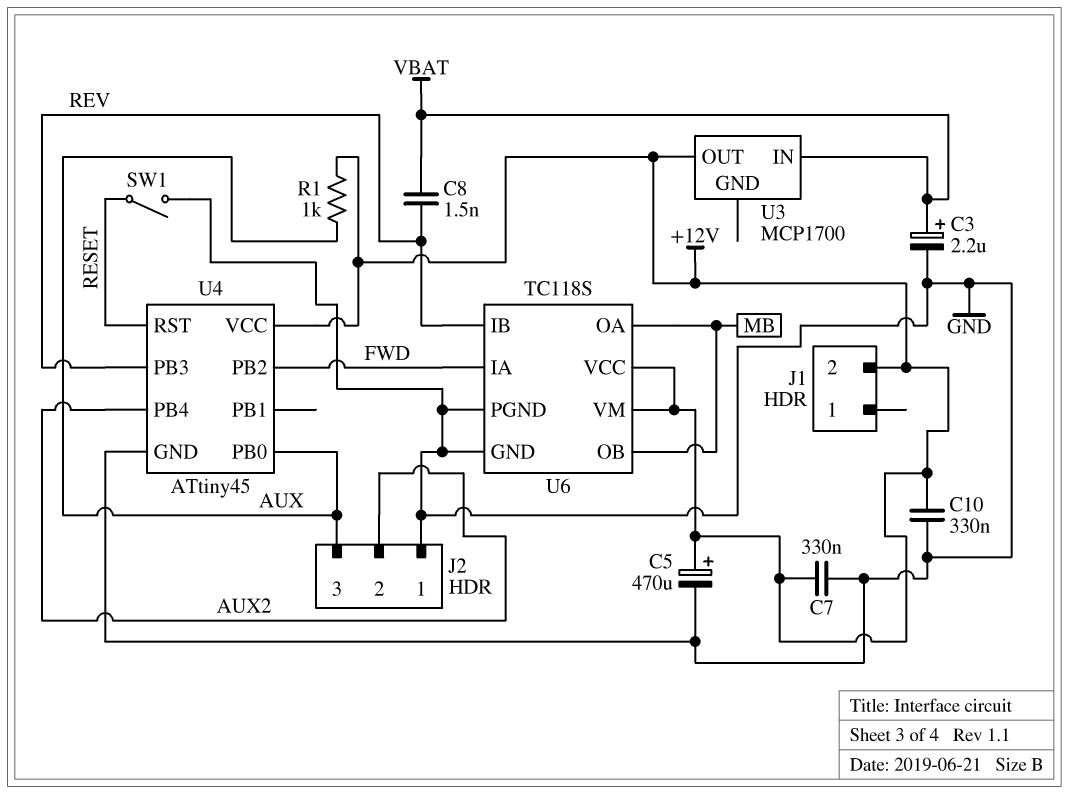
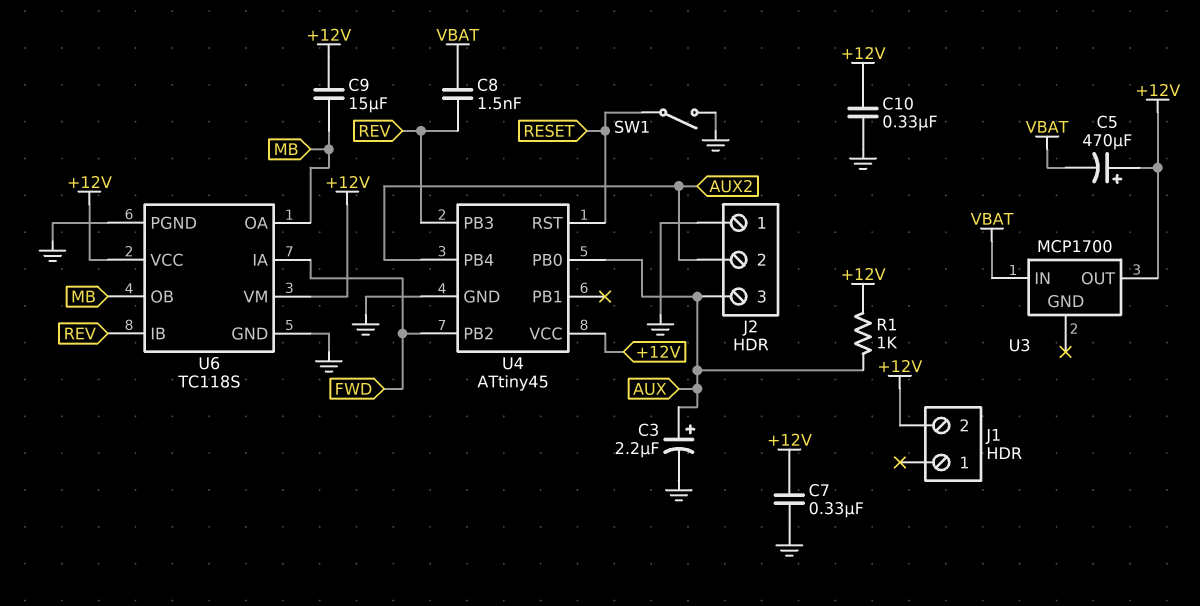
C3: 2.2uF (plus VBAT, minus GND) -> 2.2uF (plus AUX, minus GND)
C5: 470uF (plus +12V, minus GND) -> 470uF (plus +12V, minus VBAT)
C9: none -> 15uF (+12V, MB)

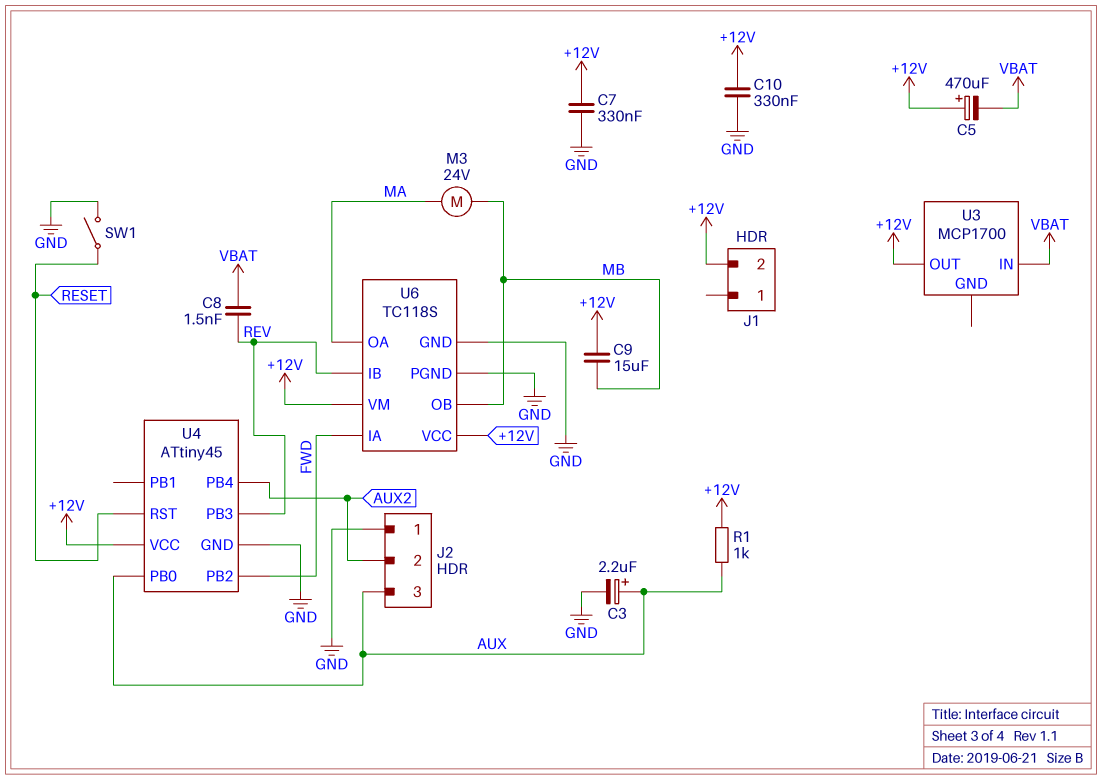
M3: none -> motor 24V (MA, MB)
U6 pin OA: MB -> MA

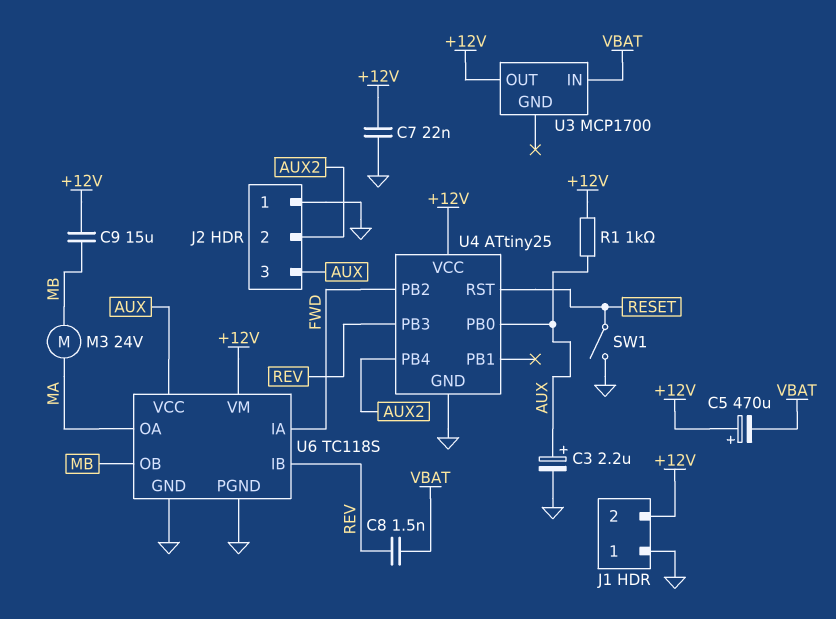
C7: 330nF (+12V, GND) -> 22nF (+12V, GND)
C10: 330nF (+12V, GND) -> none
J1 pin 1: none -> GND
U4: ATtiny45 -> ATtiny25
U6 pin VCC: +12V -> AUX

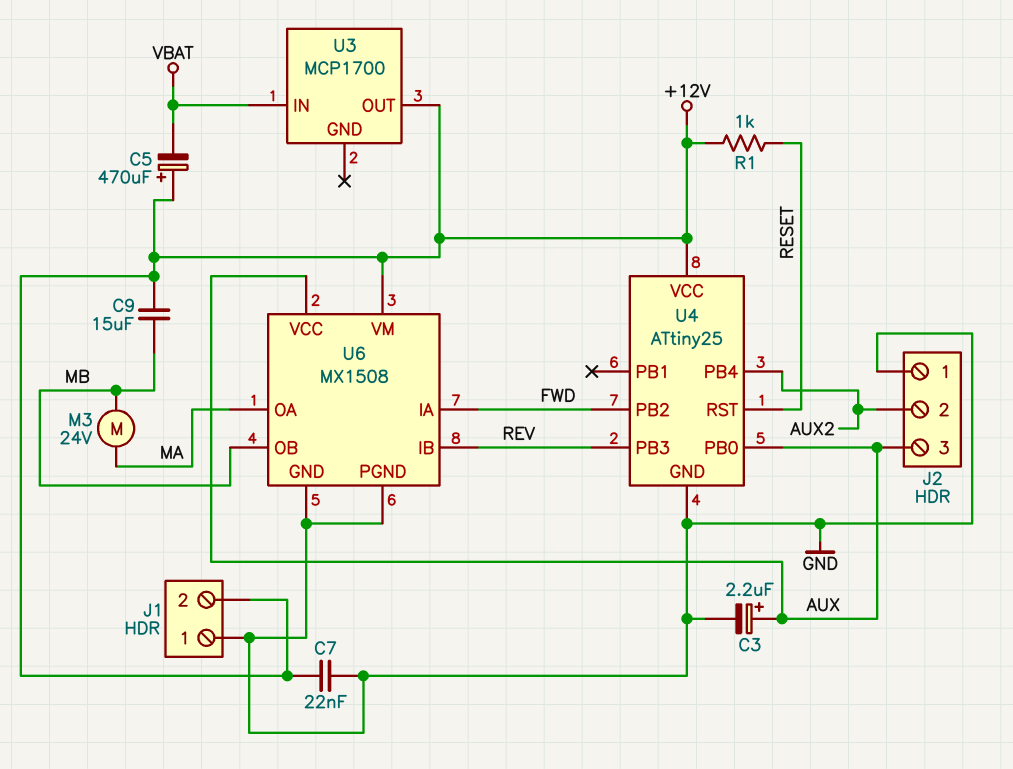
C8: 1.5nF (REV, VBAT) -> none
R1: 1k (+12V, AUX) -> 1k (+12V, RESET)
SW1: switch (GND, RESET) -> none
U6: TC118S -> MX1508

